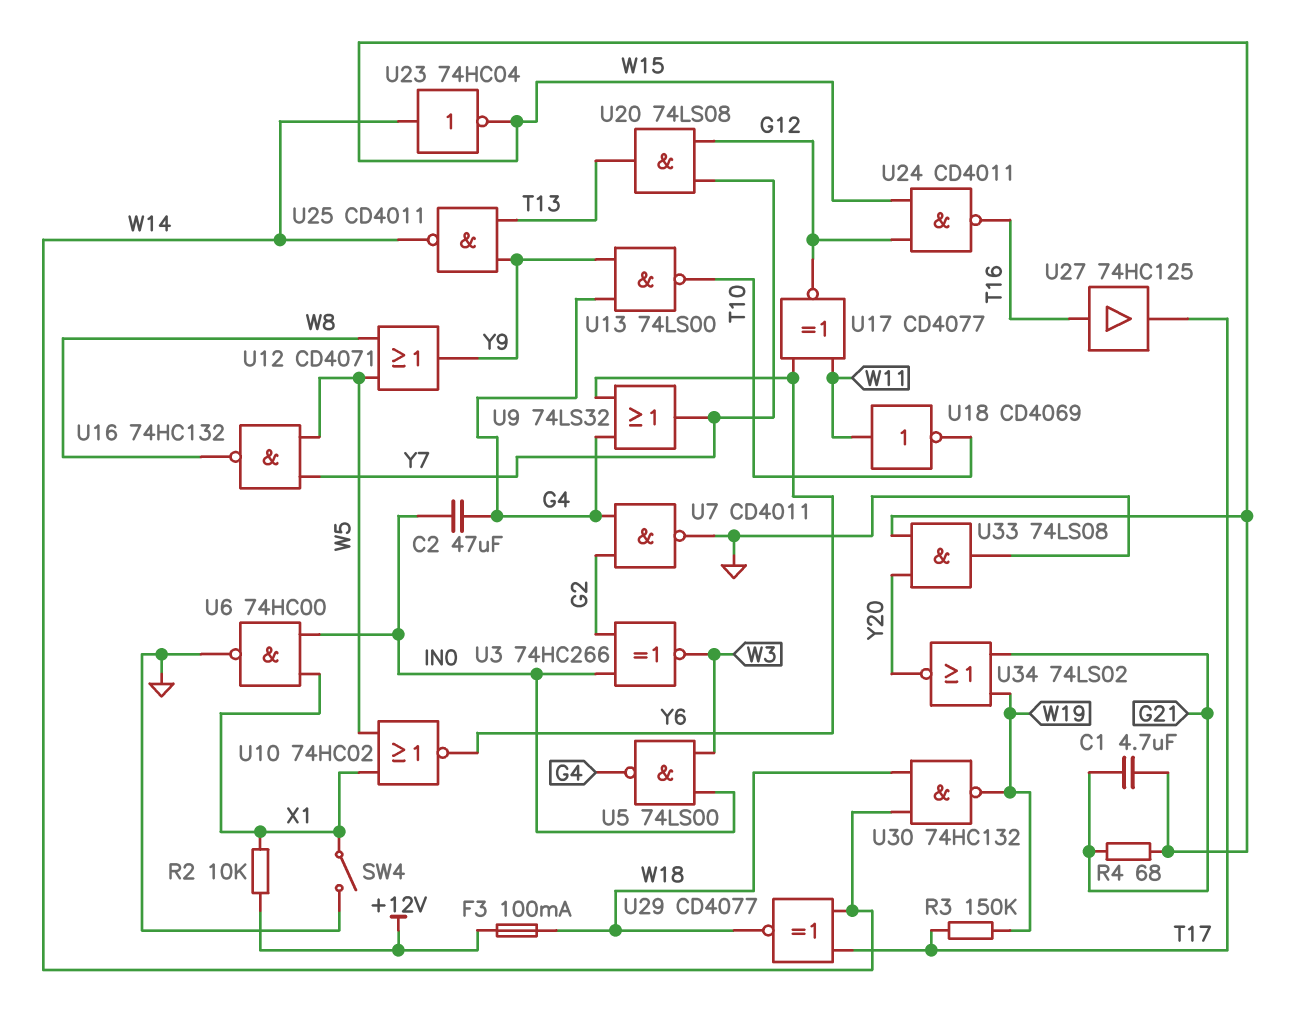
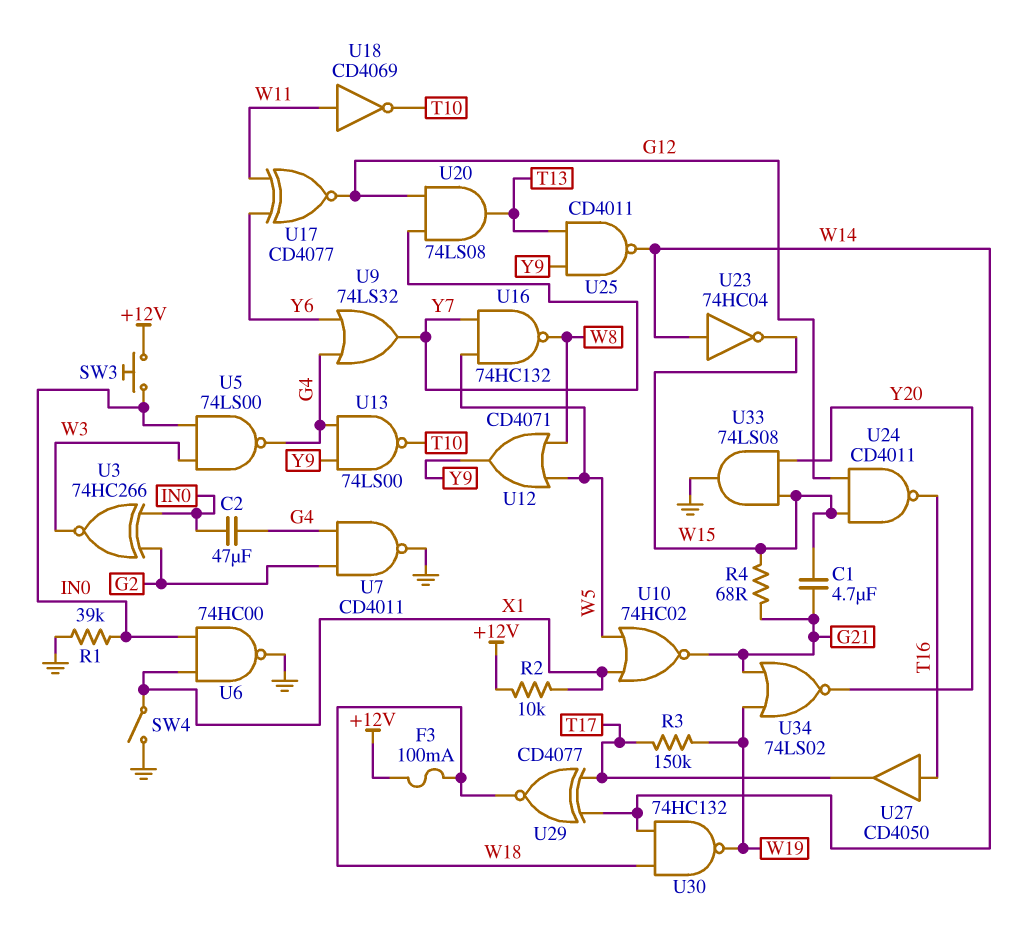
R1: none -> 39k (GND, IN0)
SW3: none -> button (+12V, IN0)
U10: NOR 74HC02 (in W5, in X1, out Y6) -> NOR 74HC02 (in W5, in X1, out G21)
U27: buffer 74HC125 (in T16, out T17) -> buffer CD4050 (in T16, out T17)

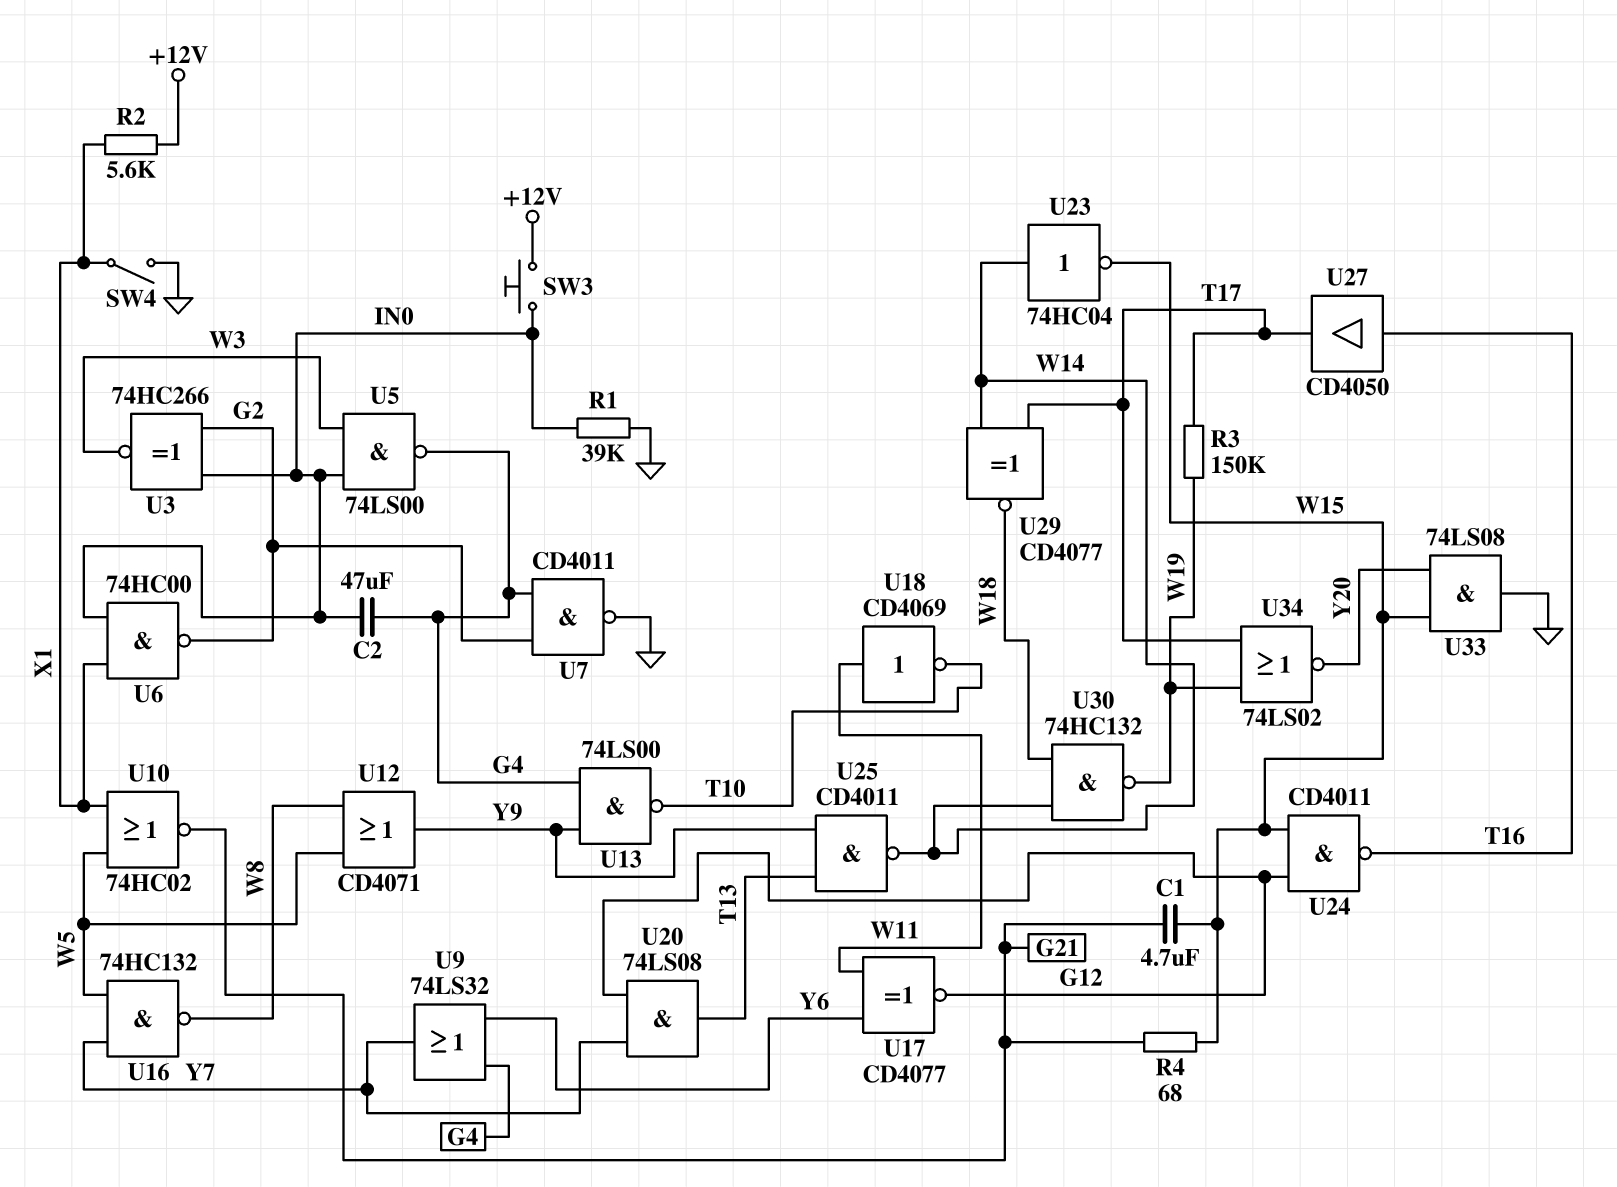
F3: 100mA (+12V, W18) -> none
R2: 10k (+12V, X1) -> 5.6k (+12V, X1)
U6: NAND 74HC00 (in IN0, in X1, out GND) -> NAND 74HC00 (in IN0, in X1, out G2)
U34: NOR 74LS02 (in G21, in W19, out Y20) -> NOR 74LS02 (in T17, in W19, out Y20)

